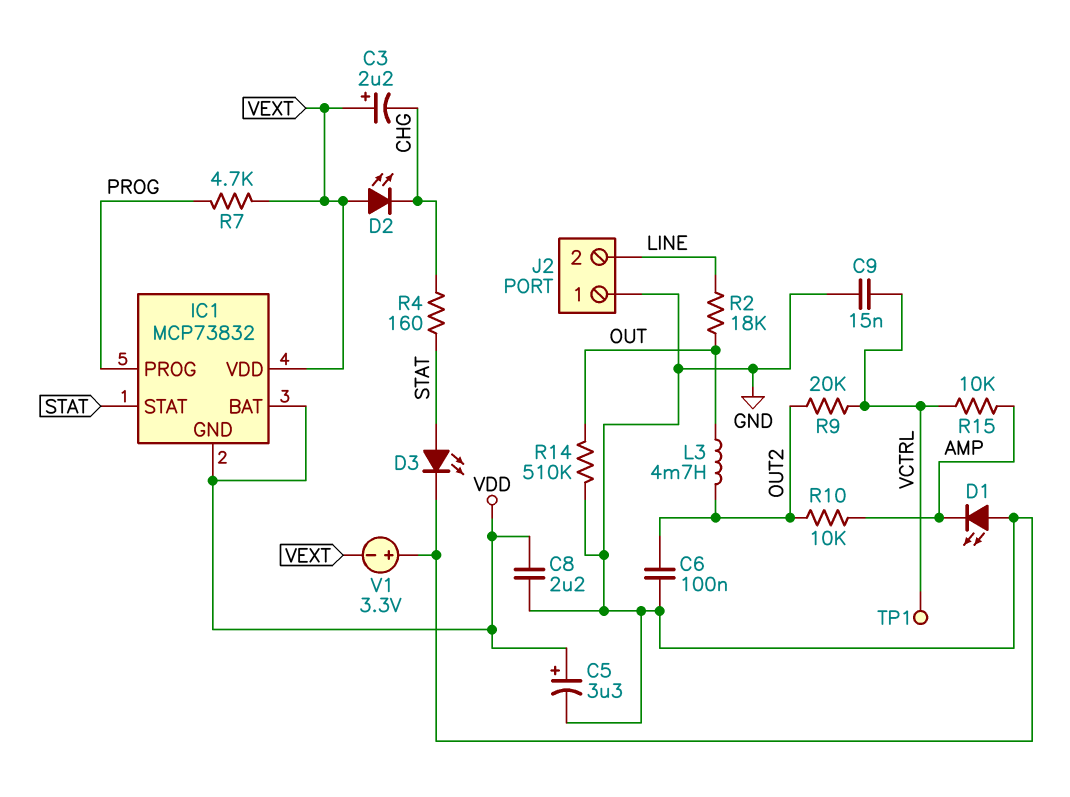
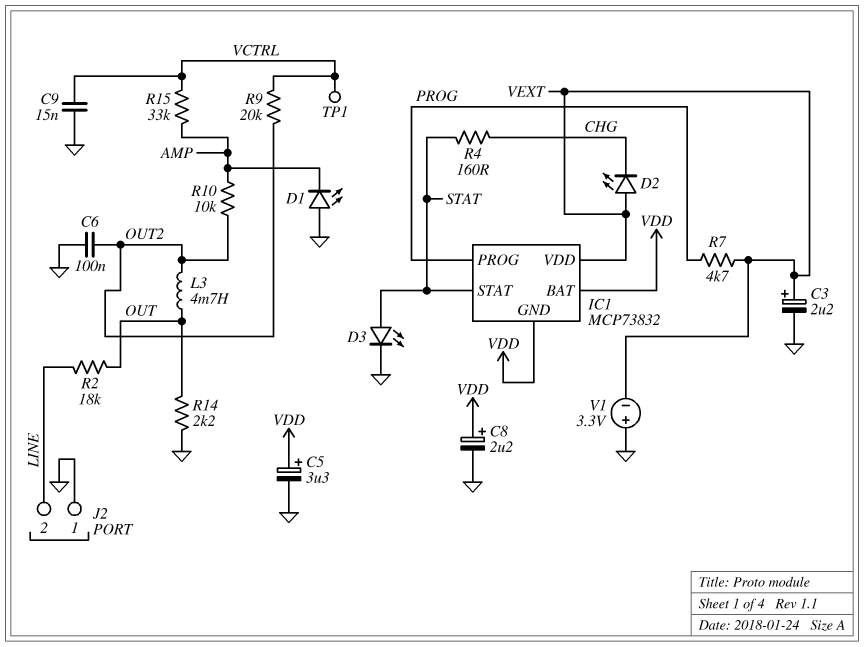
C3: 2.2uF (plus VEXT, minus CHG) -> 2.2uF (plus VEXT, minus GND)
C8: 2.2uF (GND, VDD) -> 2.2uF (plus VDD, minus GND)
R14: 510k (GND, OUT) -> 2.2k (GND, OUT)
R15: 10k (AMP, VCTRL) -> 33k (AMP, VCTRL)

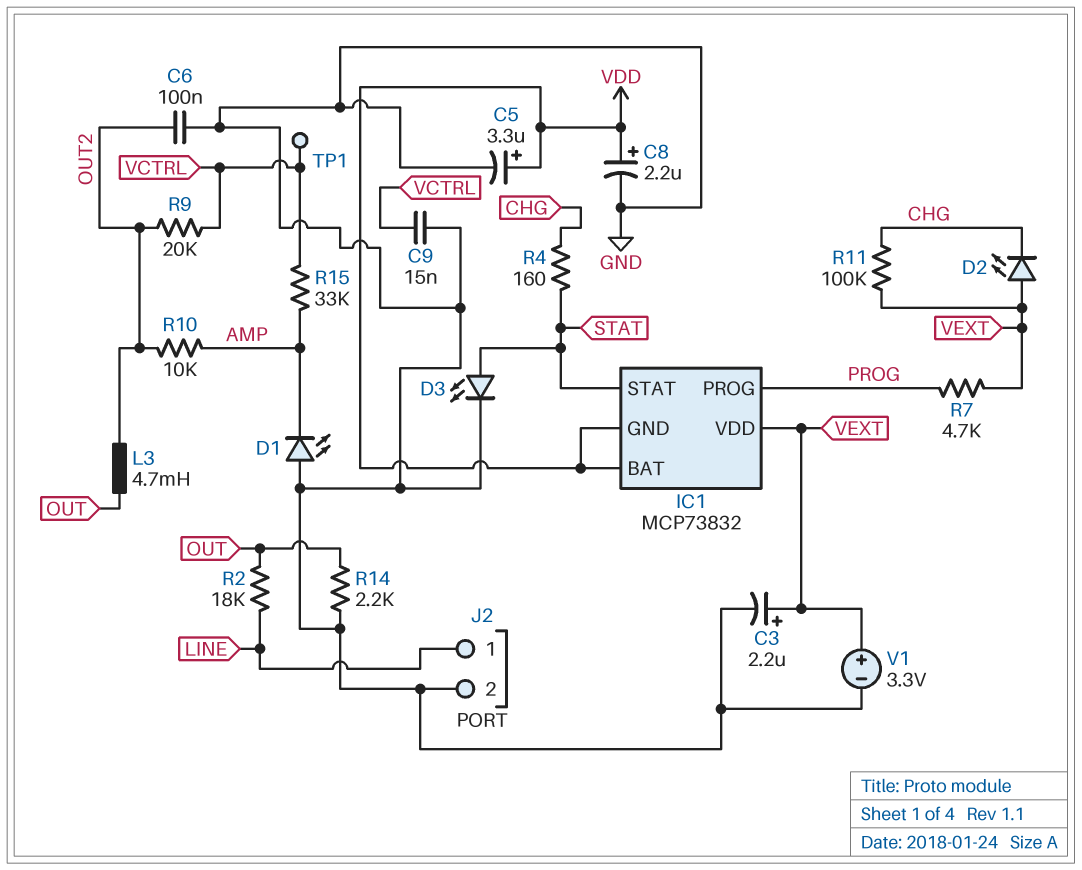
J2 pin 1: GND -> LINE
J2 pin 2: LINE -> GND
R11: none -> 100k (CHG, VEXT)
V1: 3.3V (plus GND, minus VEXT) -> 3.3V (plus VEXT, minus GND)

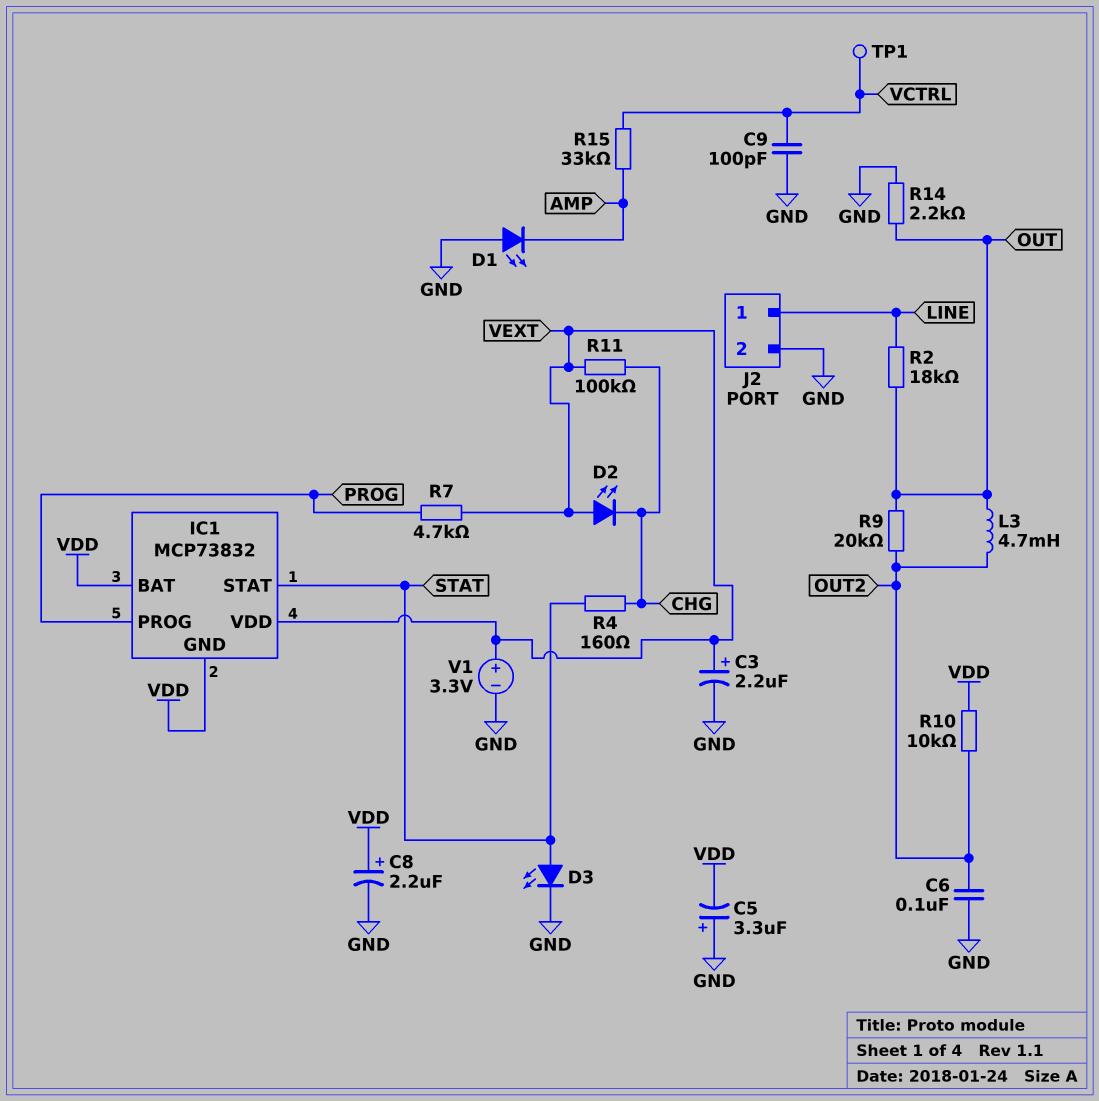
C5: 3.3uF (plus VDD, minus GND) -> 3.3uF (plus GND, minus VDD)
C9: 15nF (GND, VCTRL) -> 100pF (GND, VCTRL)
R9: 20k (OUT2, VCTRL) -> 20k (OUT, OUT2)
R10: 10k (AMP, OUT2) -> 10k (OUT2, VDD)

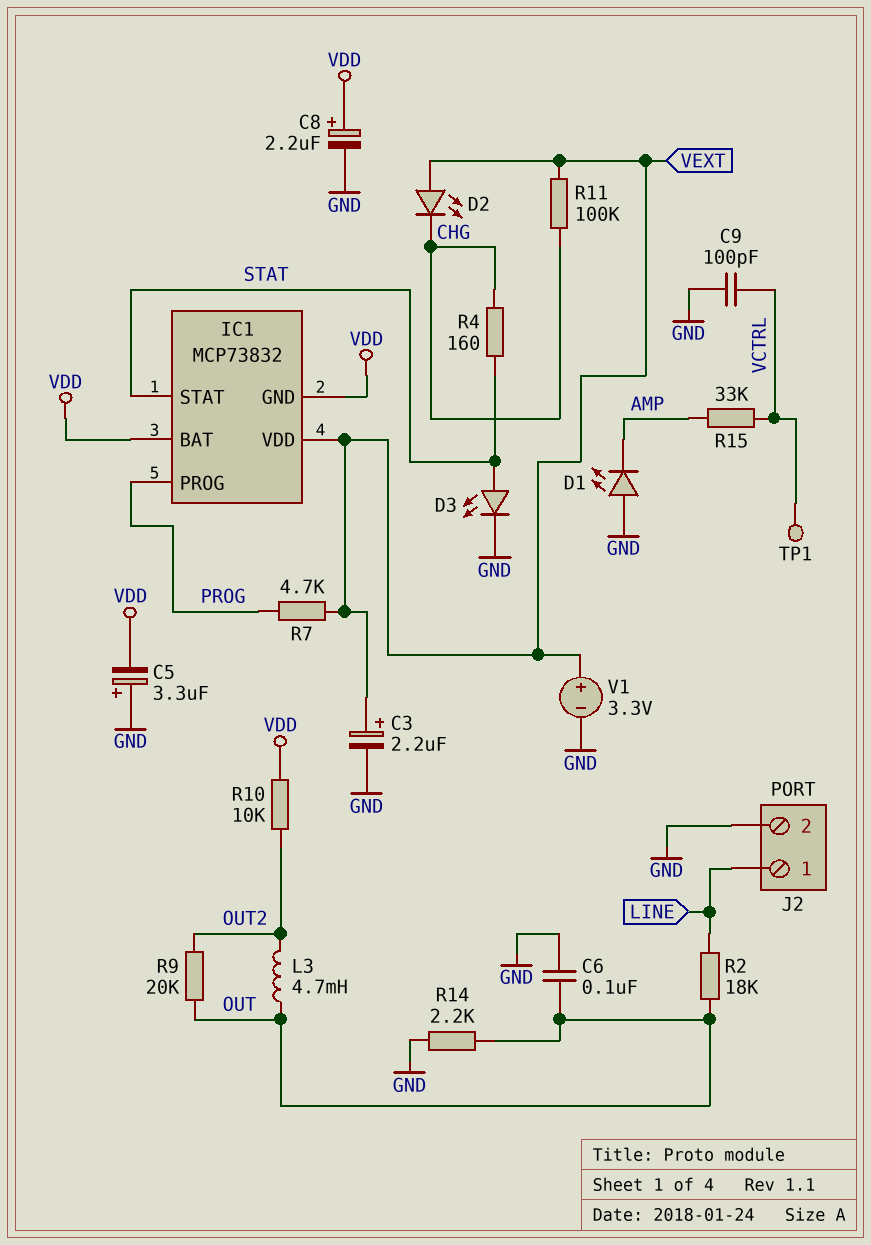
C6: 100nF (GND, OUT2) -> 100nF (GND, OUT)

